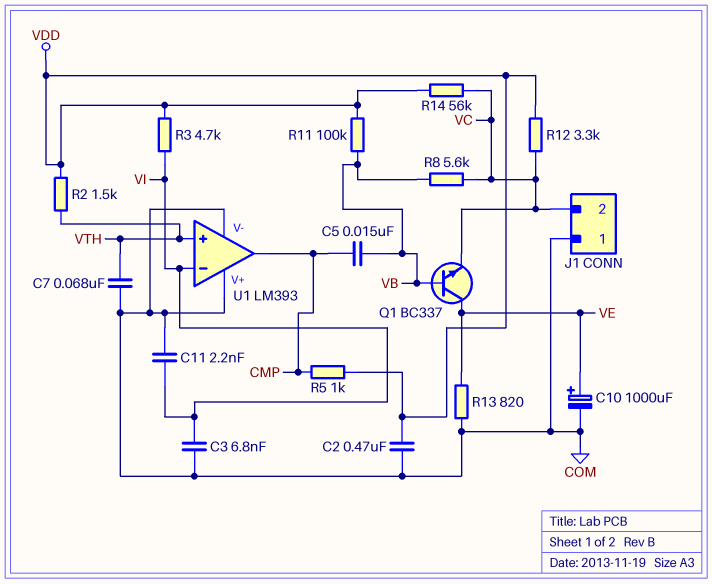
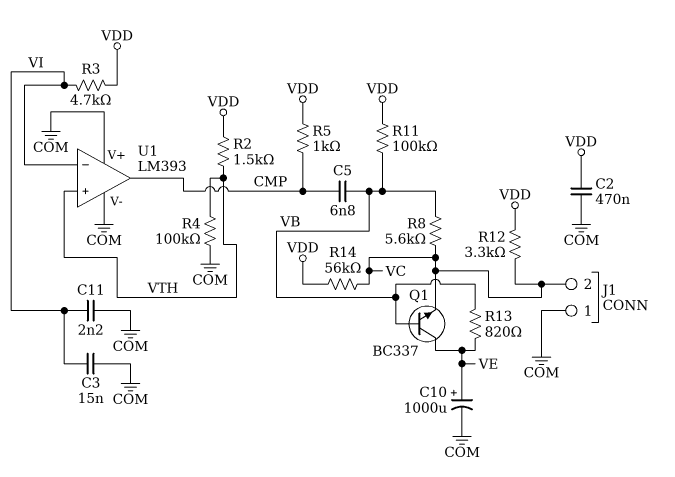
C3: 6.8nF (COM, VI) -> 15nF (COM, VI)
C5: 15nF (CMP, VB) -> 6.8nF (CMP, VB)
C7: 68nF (COM, VTH) -> none
R4: none -> 100k (COM, VTH)
R13: 820 (COM, VE) -> 820 (VB, VE)

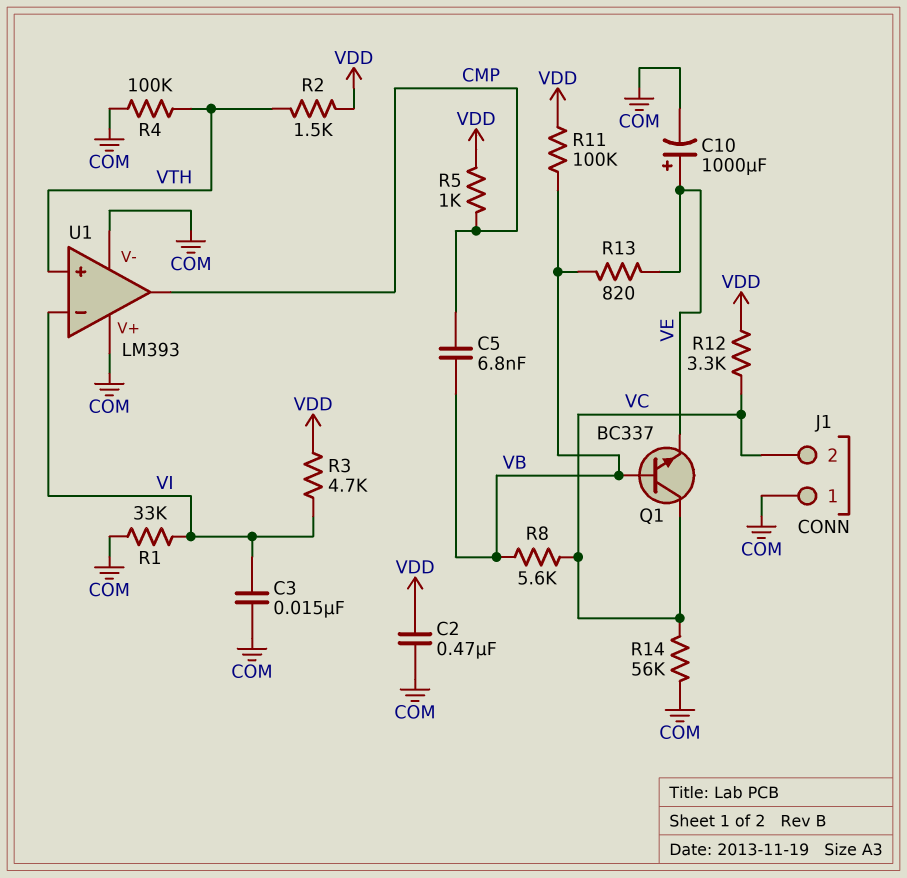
C11: 2.2nF (COM, VI) -> none
Q1: NPN BC337 (B VB, C VE, E VC) -> NPN BC337 (B VB, C VC, E VE)
R1: none -> 33k (COM, VI)
R14: 56k (VC, VDD) -> 56k (COM, VC)

